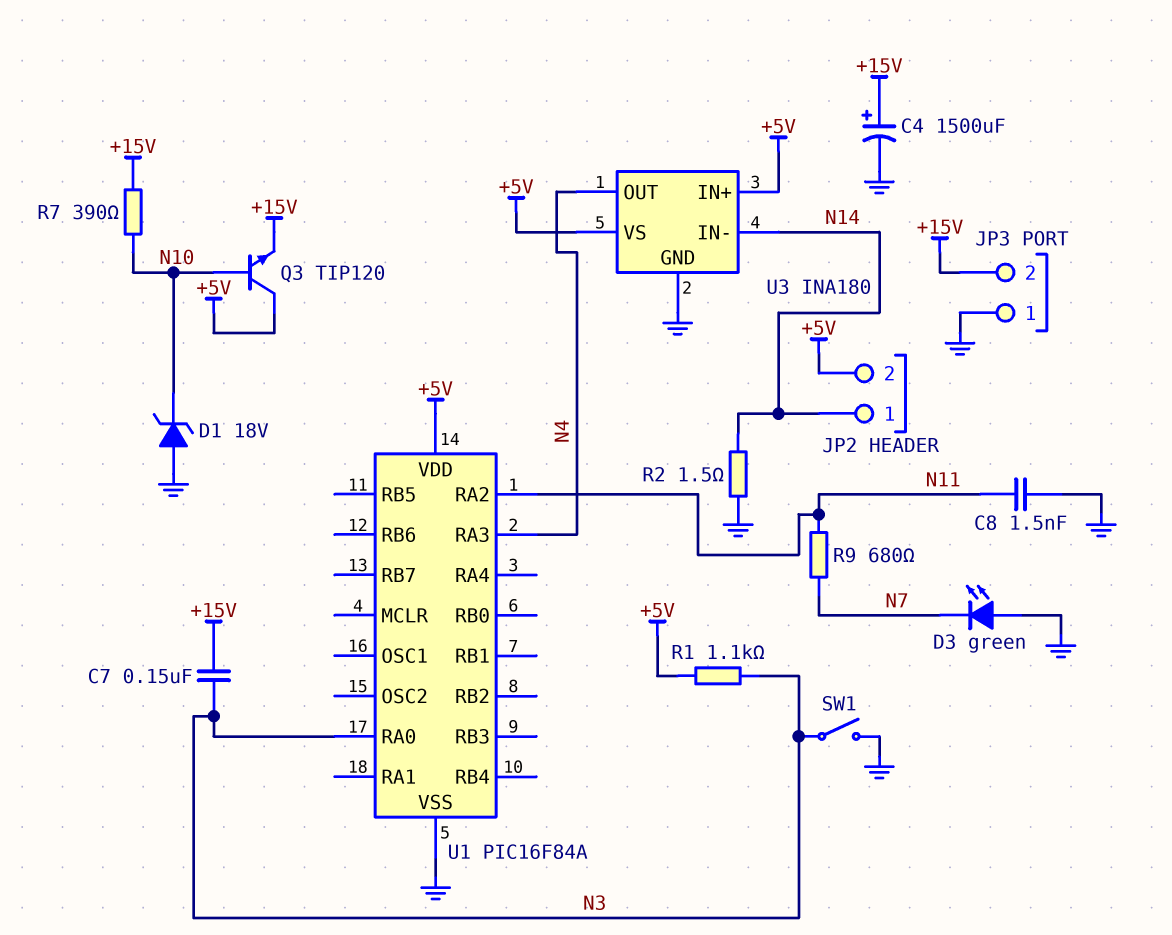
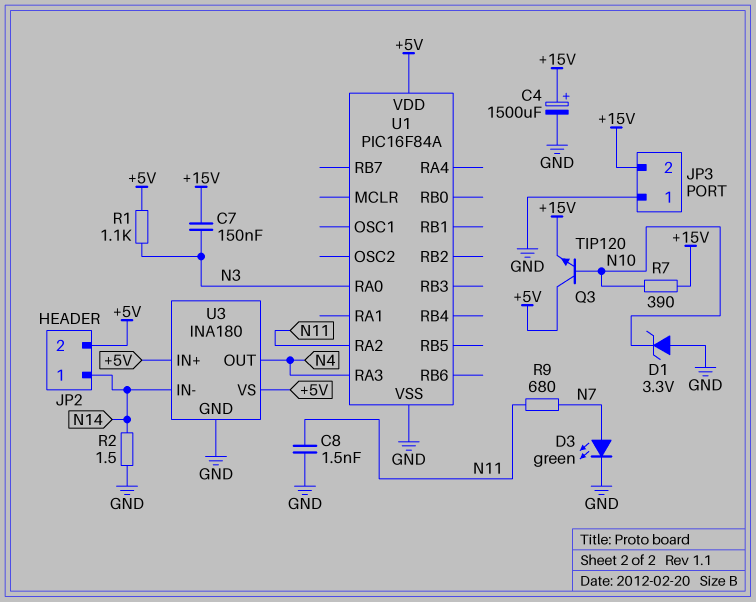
D1: zener 18V (A GND, K N10) -> zener 3.3V (A GND, K N10)
D3: LED green (A GND, K N7) -> LED green (A N7, K GND)
SW1: switch (GND, N3) -> none

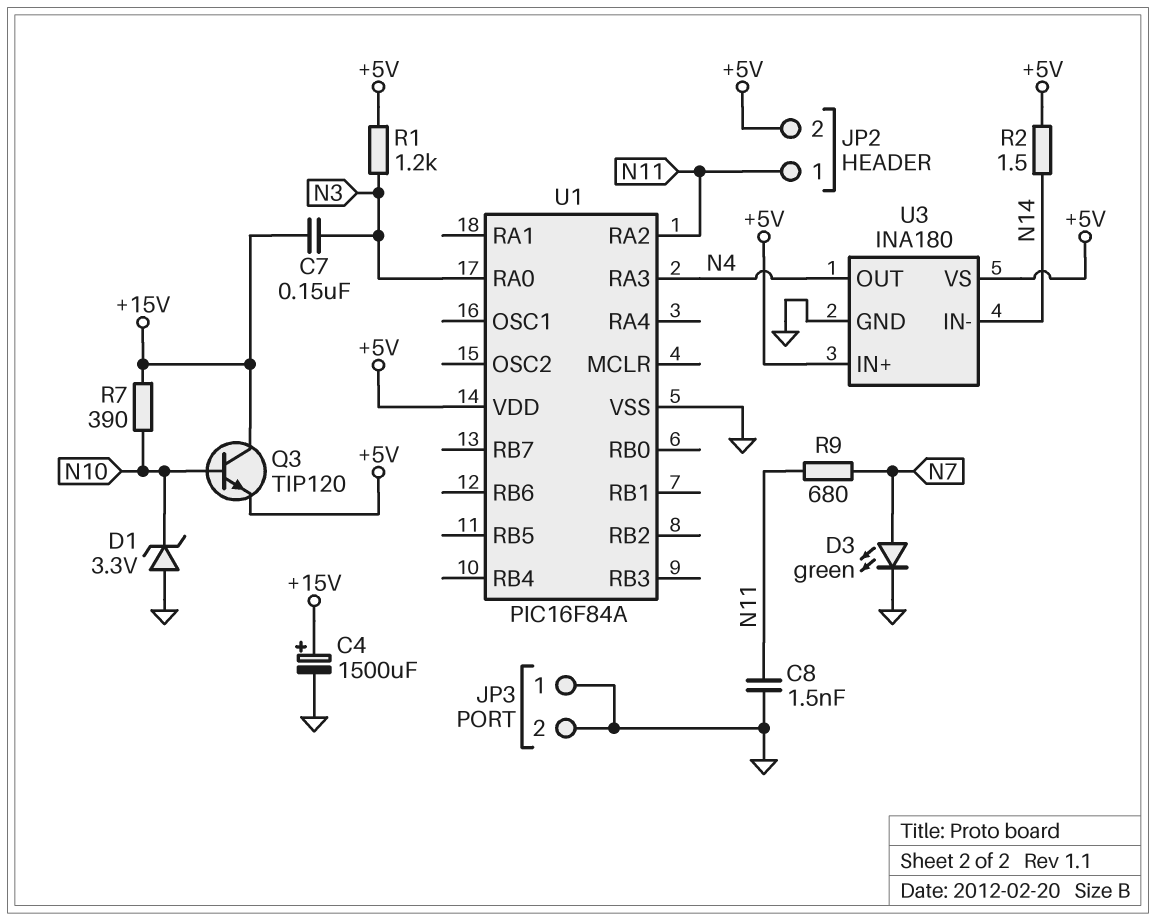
JP2 pin 1: N14 -> N11
JP3 pin 2: +15V -> GND
Q3: NPN TIP120 (B N10, C +5V, E +15V) -> NPN TIP120 (B N10, C +15V, E +5V)
R1: 1.1k (+5V, N3) -> 1.2k (+5V, N3)
R2: 1.5 (GND, N14) -> 1.5 (+5V, N14)

